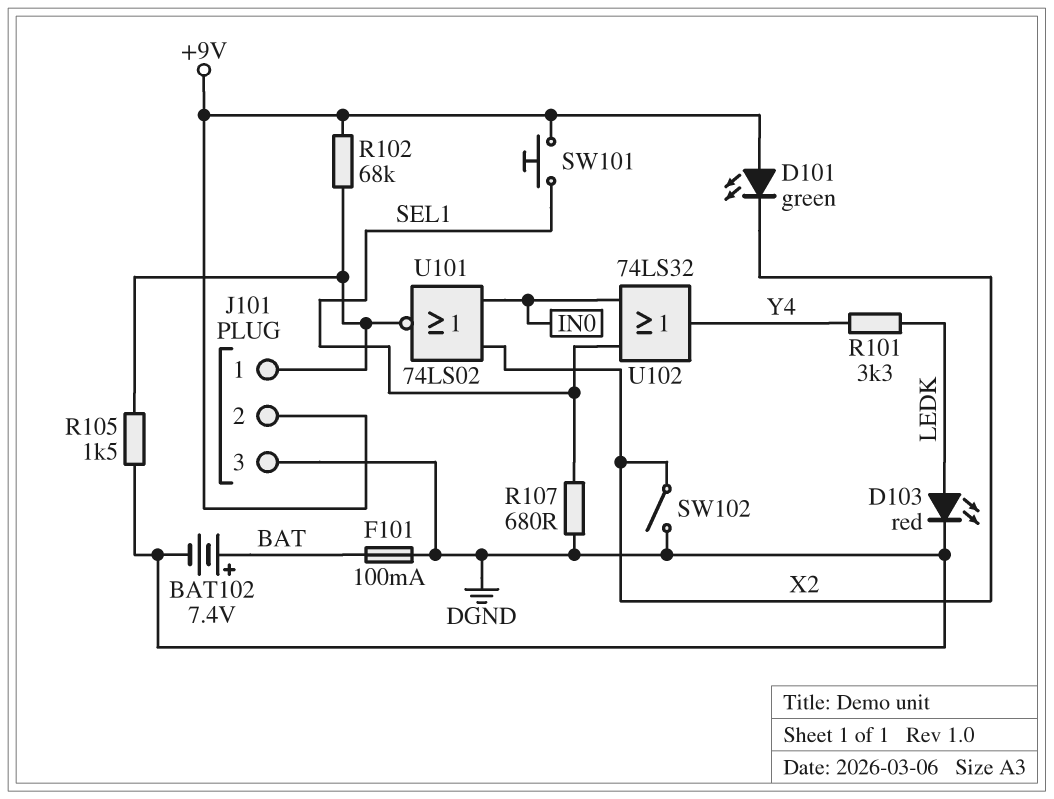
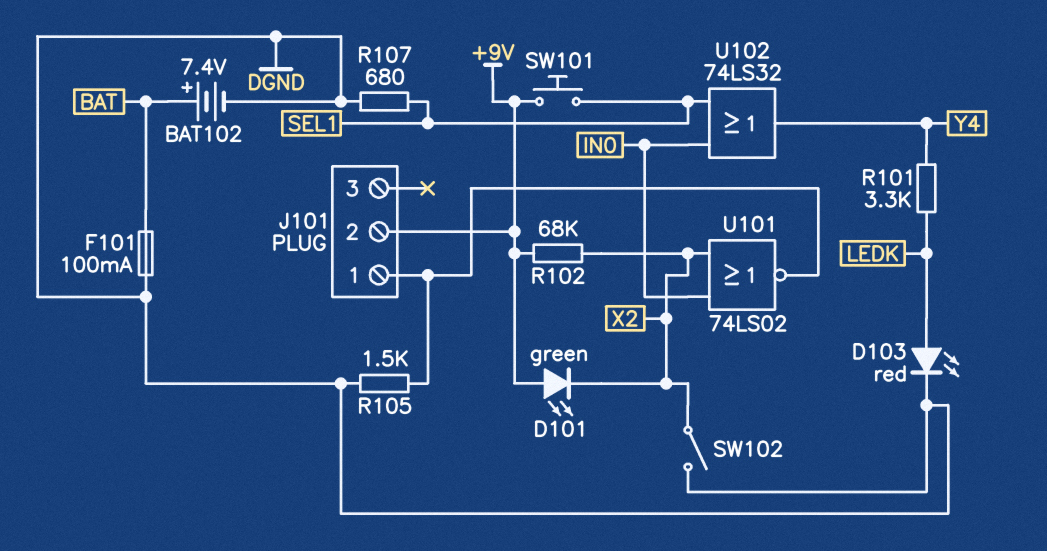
J101 pin 3: DGND -> none
R102: 68k (+9V, J101/1) -> 68k (+9V, X2)

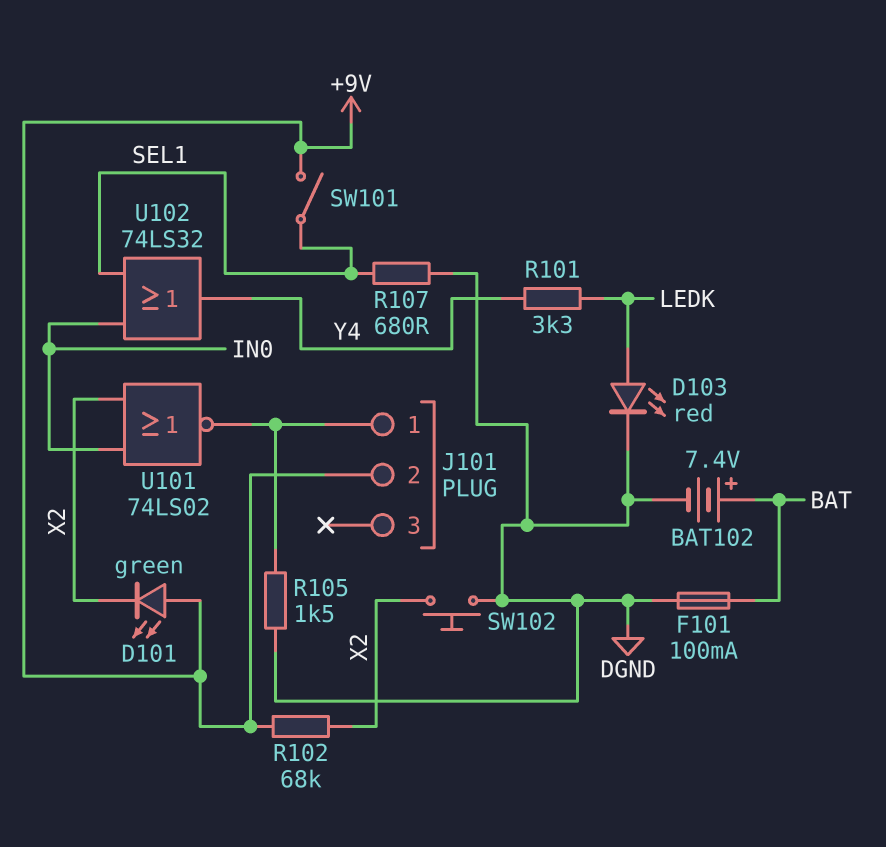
SW101: button (+9V, SEL1) -> switch (+9V, SEL1)
SW102: switch (DGND, X2) -> button (DGND, X2)

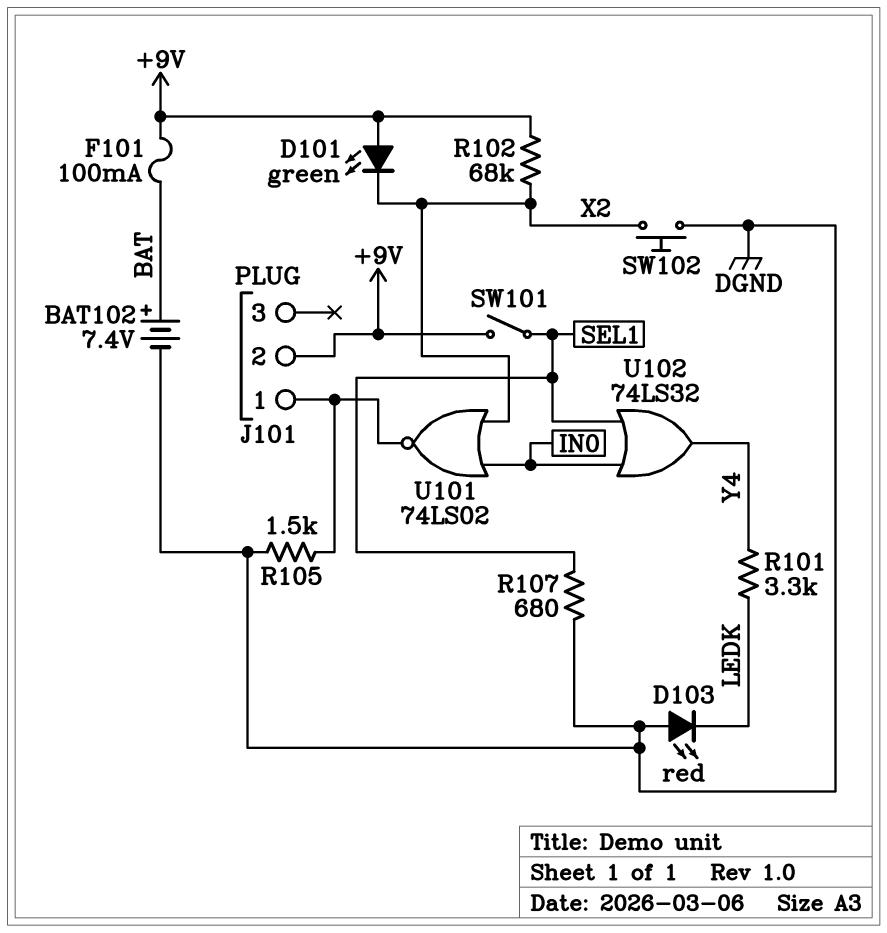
D103: LED red (A LEDK, K DGND) -> LED red (A DGND, K LEDK)
F101: 100mA (BAT, DGND) -> 100mA (+9V, BAT)

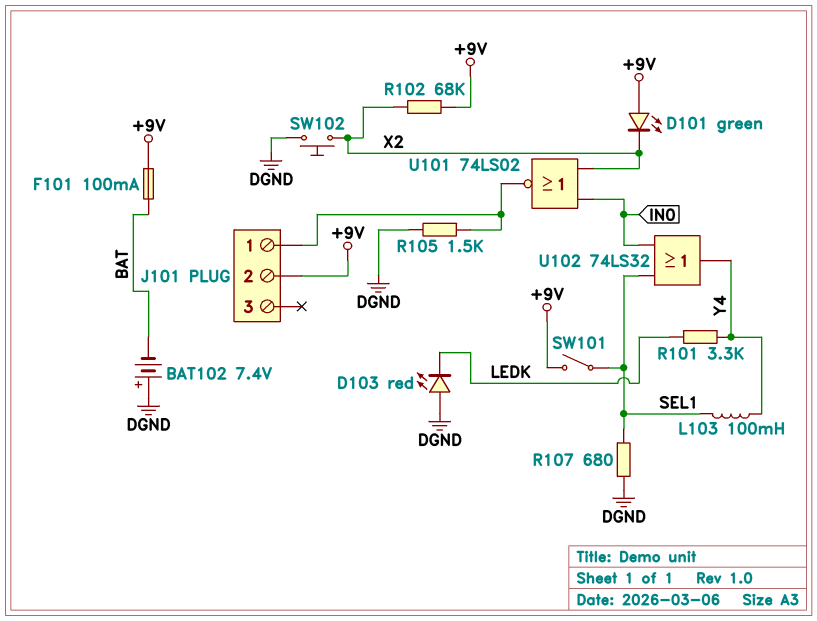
BAT102: 7.4V (plus BAT, minus DGND) -> 7.4V (plus DGND, minus BAT)
L103: none -> 100mH (SEL1, Y4)

